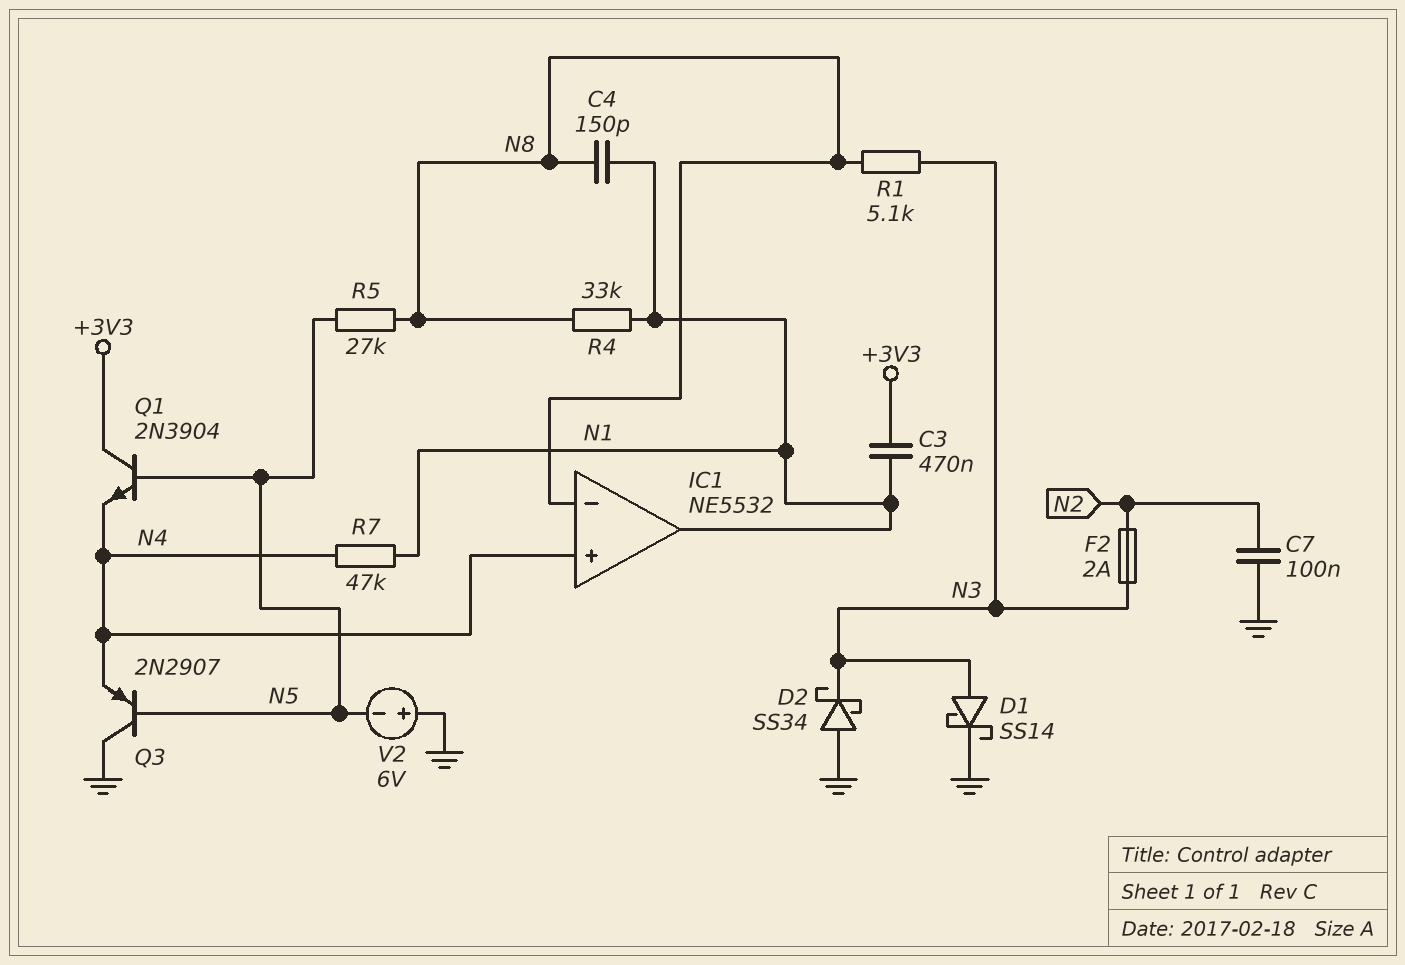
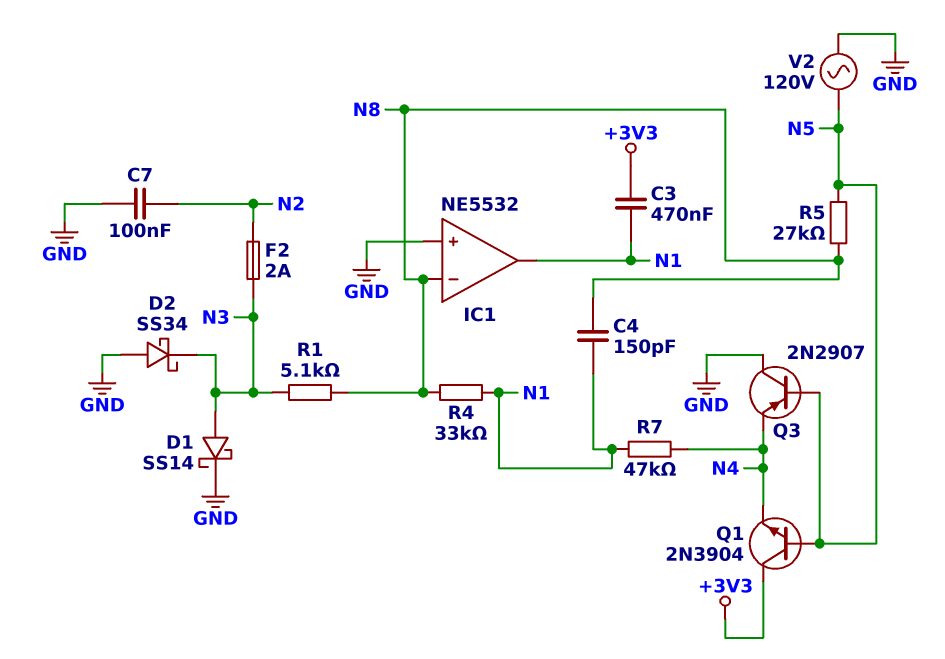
IC1 pin in+: N4 -> GND
V2: 6V (plus GND, minus N5) -> AC 120V (GND, N5)

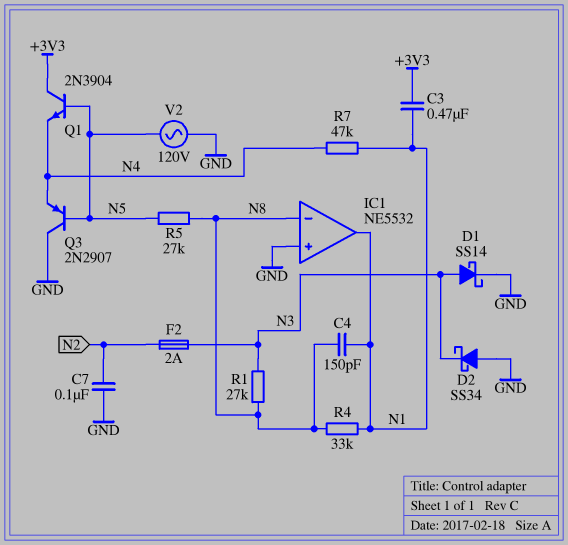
R1: 5.1k (N3, N8) -> 27k (N3, N8)

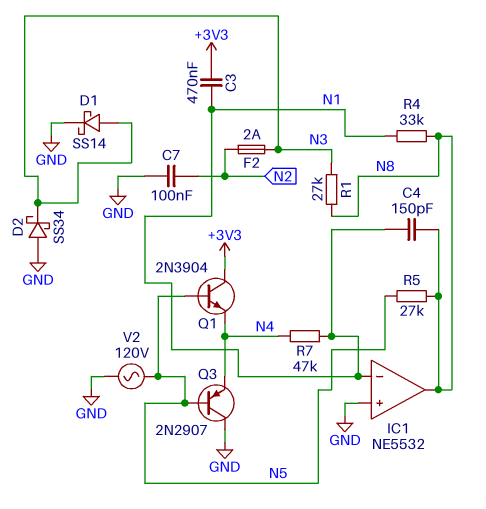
IC1 pin in-: N8 -> N1
IC1 pin out: N1 -> N8

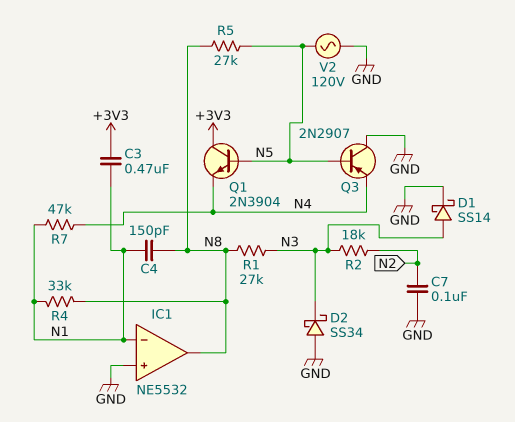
F2: 2A (N2, N3) -> none
R2: none -> 18k (N2, N3)

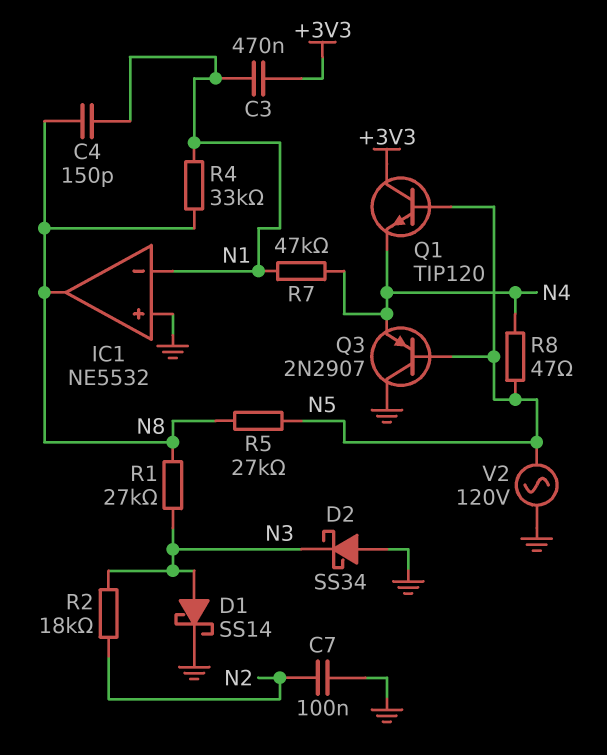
Q1: NPN 2N3904 (B N5, C +3V3, E N4) -> NPN TIP120 (B N5, C +3V3, E N4)
R8: none -> 47 (N4, N5)

